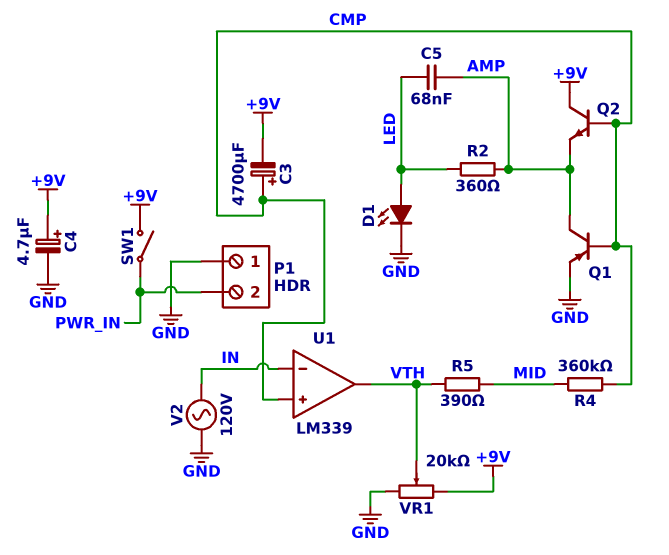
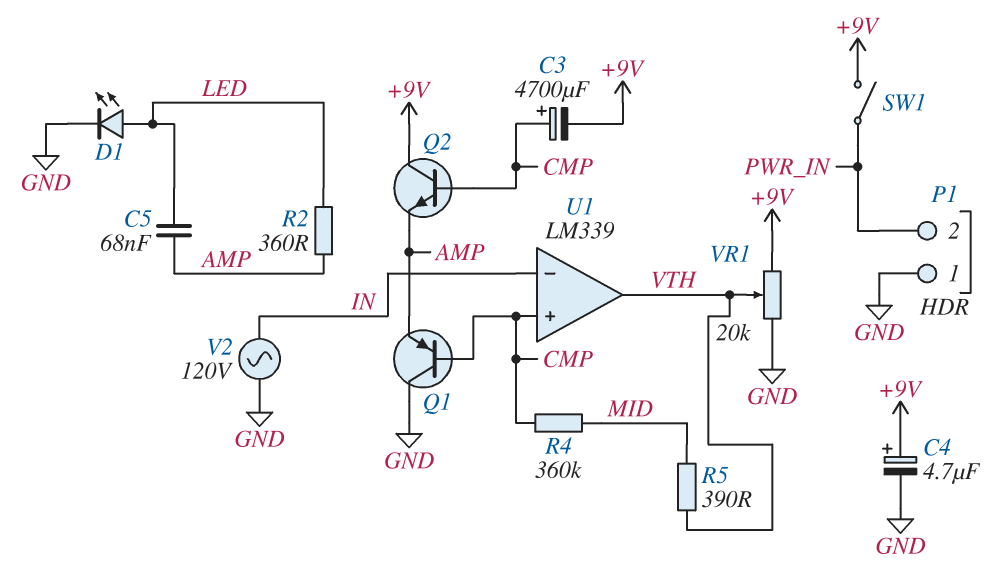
Q1: PNP (B CMP, C AMP, E GND) -> PNP (B CMP, C GND, E AMP)

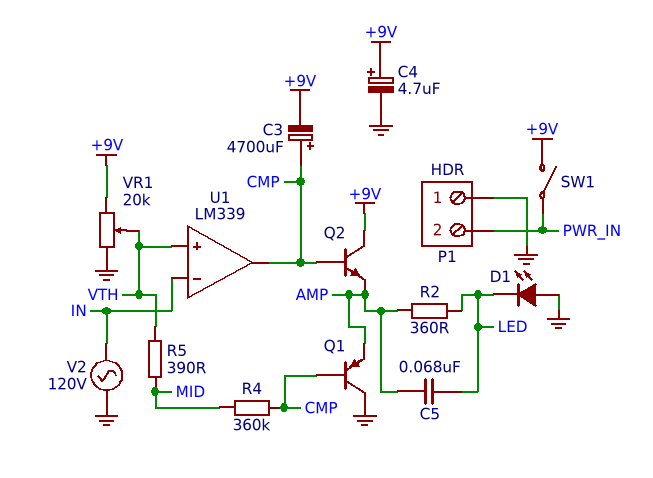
D1: LED (A LED, K GND) -> LED (A GND, K LED)
U1 pin in+: CMP -> VTH
U1 pin out: VTH -> CMP

